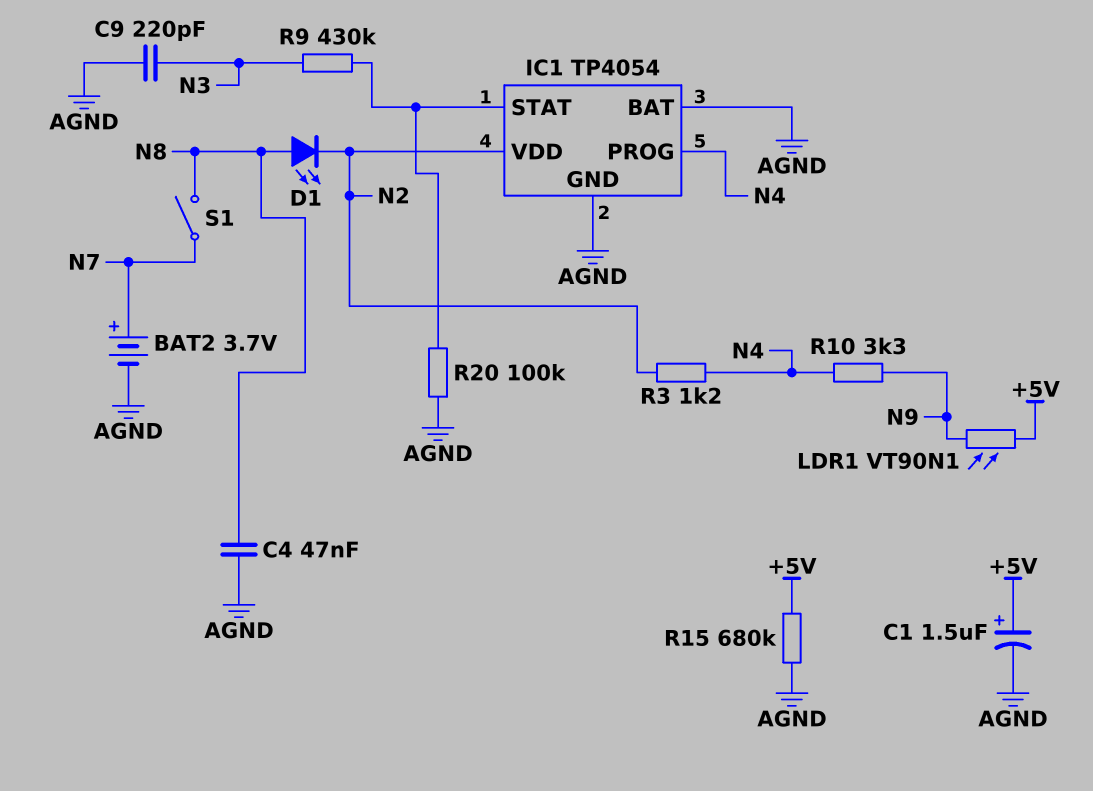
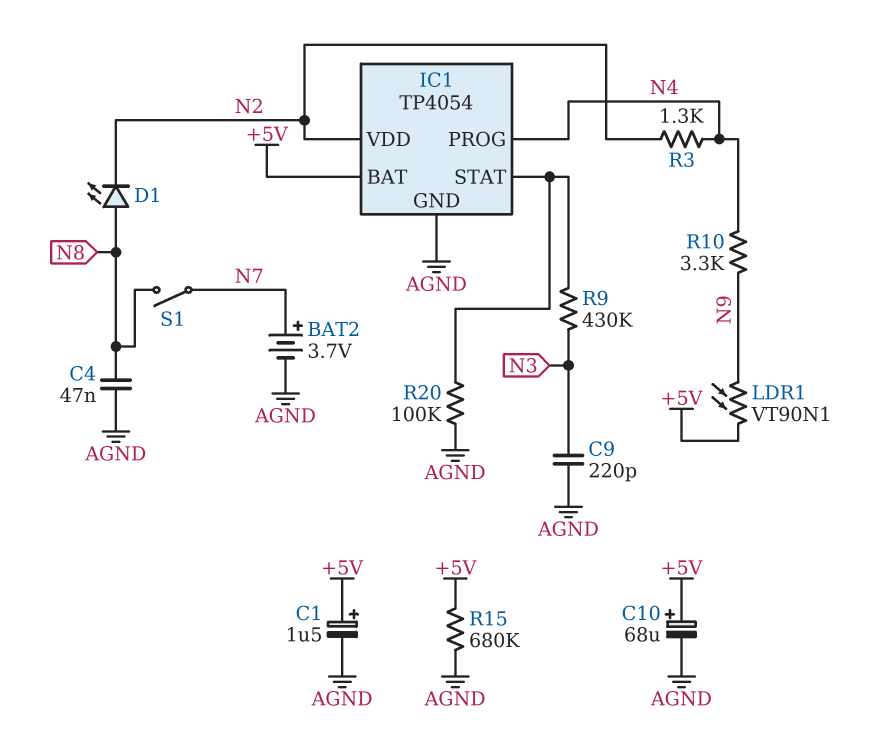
C10: none -> 68uF (plus +5V, minus AGND)
IC1 pin BAT: AGND -> +5V
R3: 1.2k (N2, N4) -> 1.3k (N2, N4)

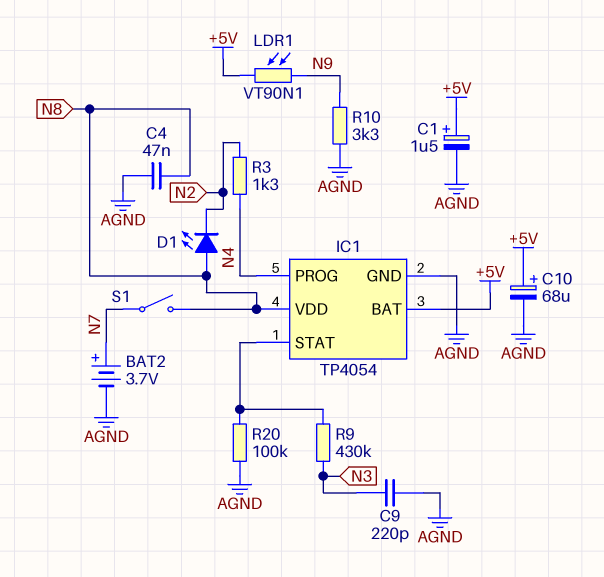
IC1 pin VDD: N2 -> N8
R10: 3.3k (N4, N9) -> 3.3k (AGND, N9)
R15: 680k (+5V, AGND) -> none

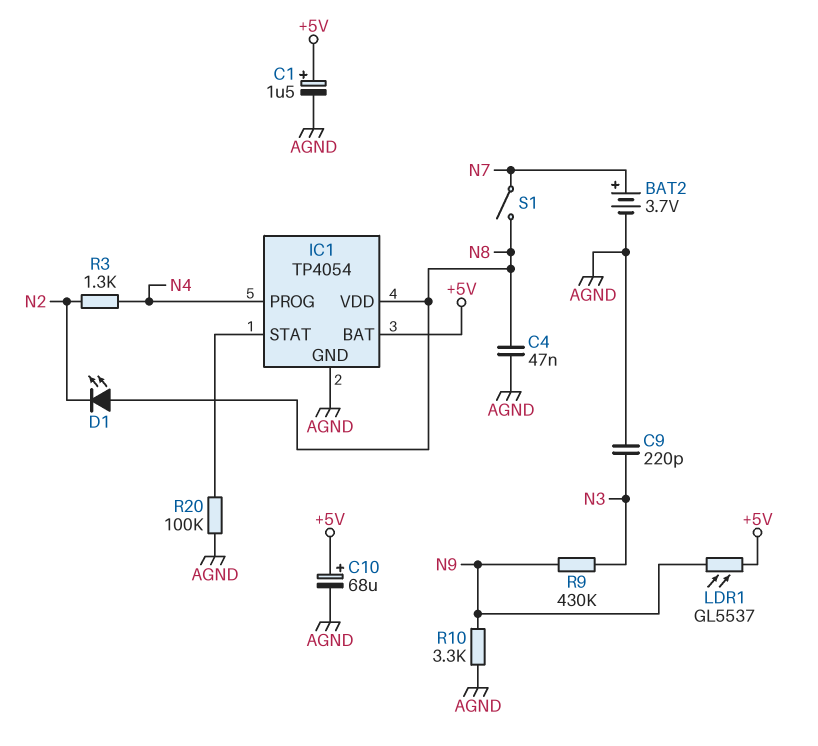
LDR1: VT90N1 (+5V, N9) -> GL5537 (+5V, N9)
R9: 430k (IC1/STAT, N3) -> 430k (N3, N9)

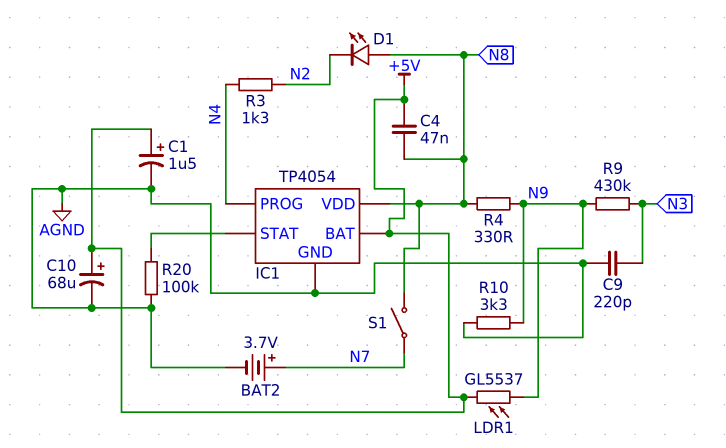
C4: 47nF (AGND, N8) -> 47nF (+5V, N8)
R4: none -> 330 (N8, N9)

